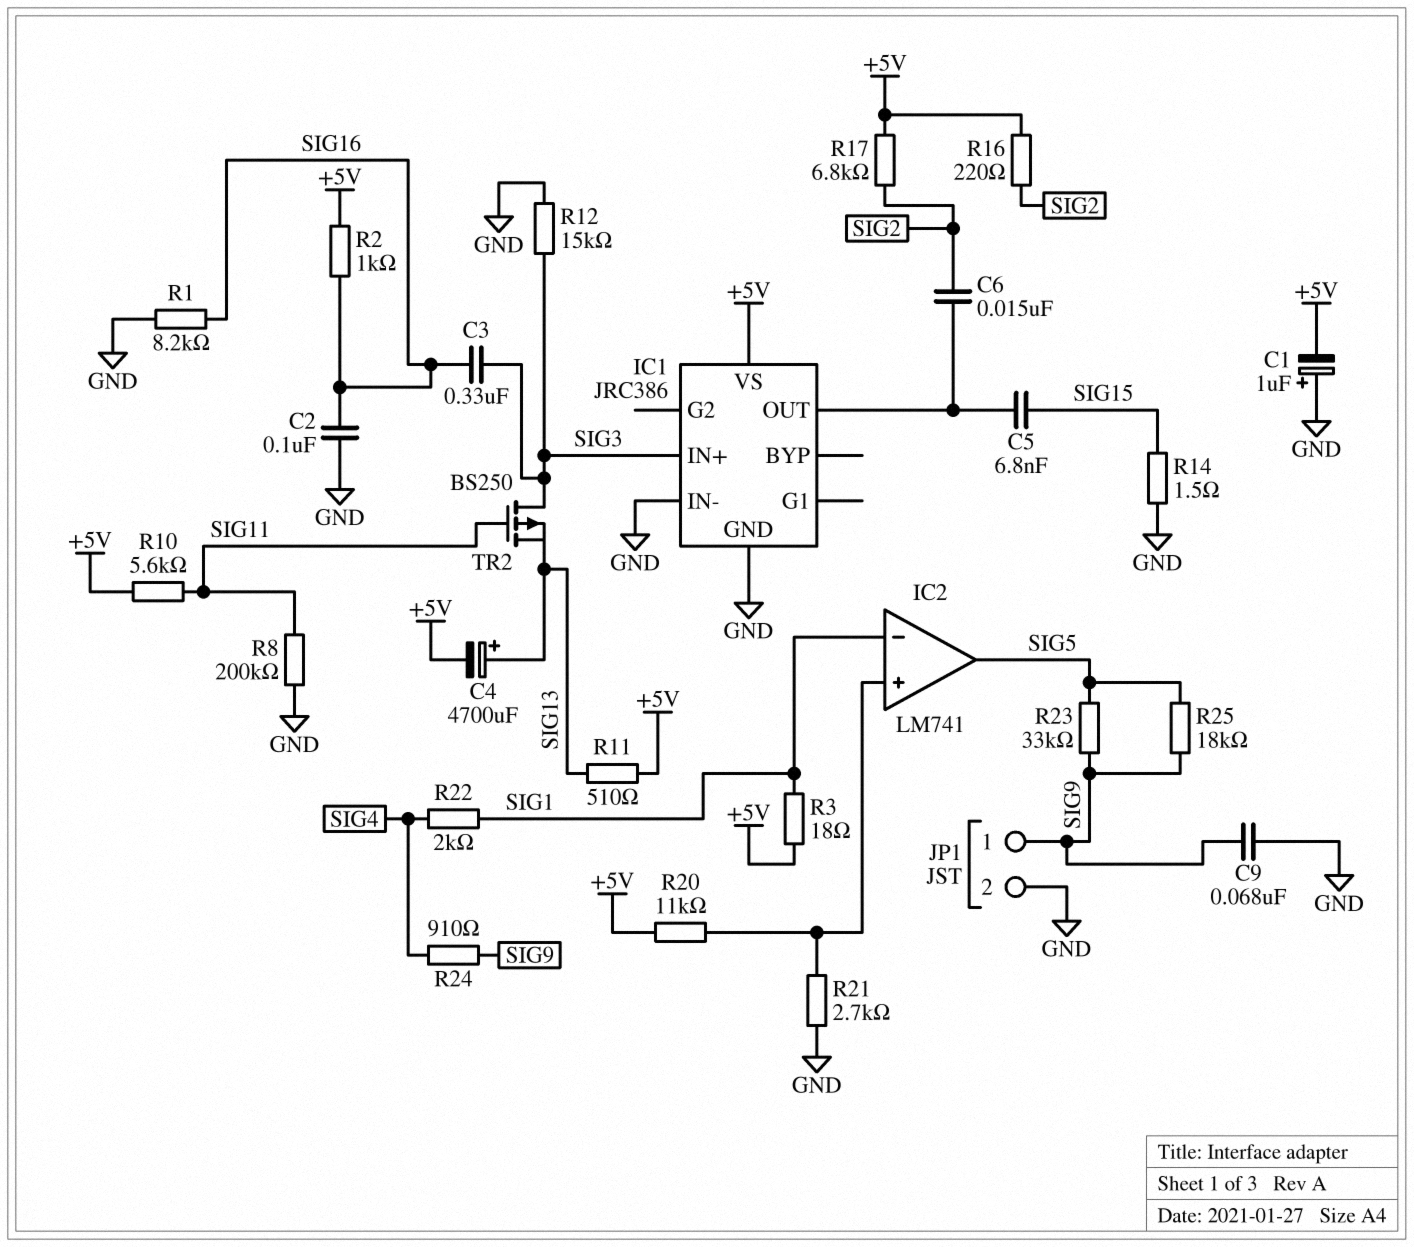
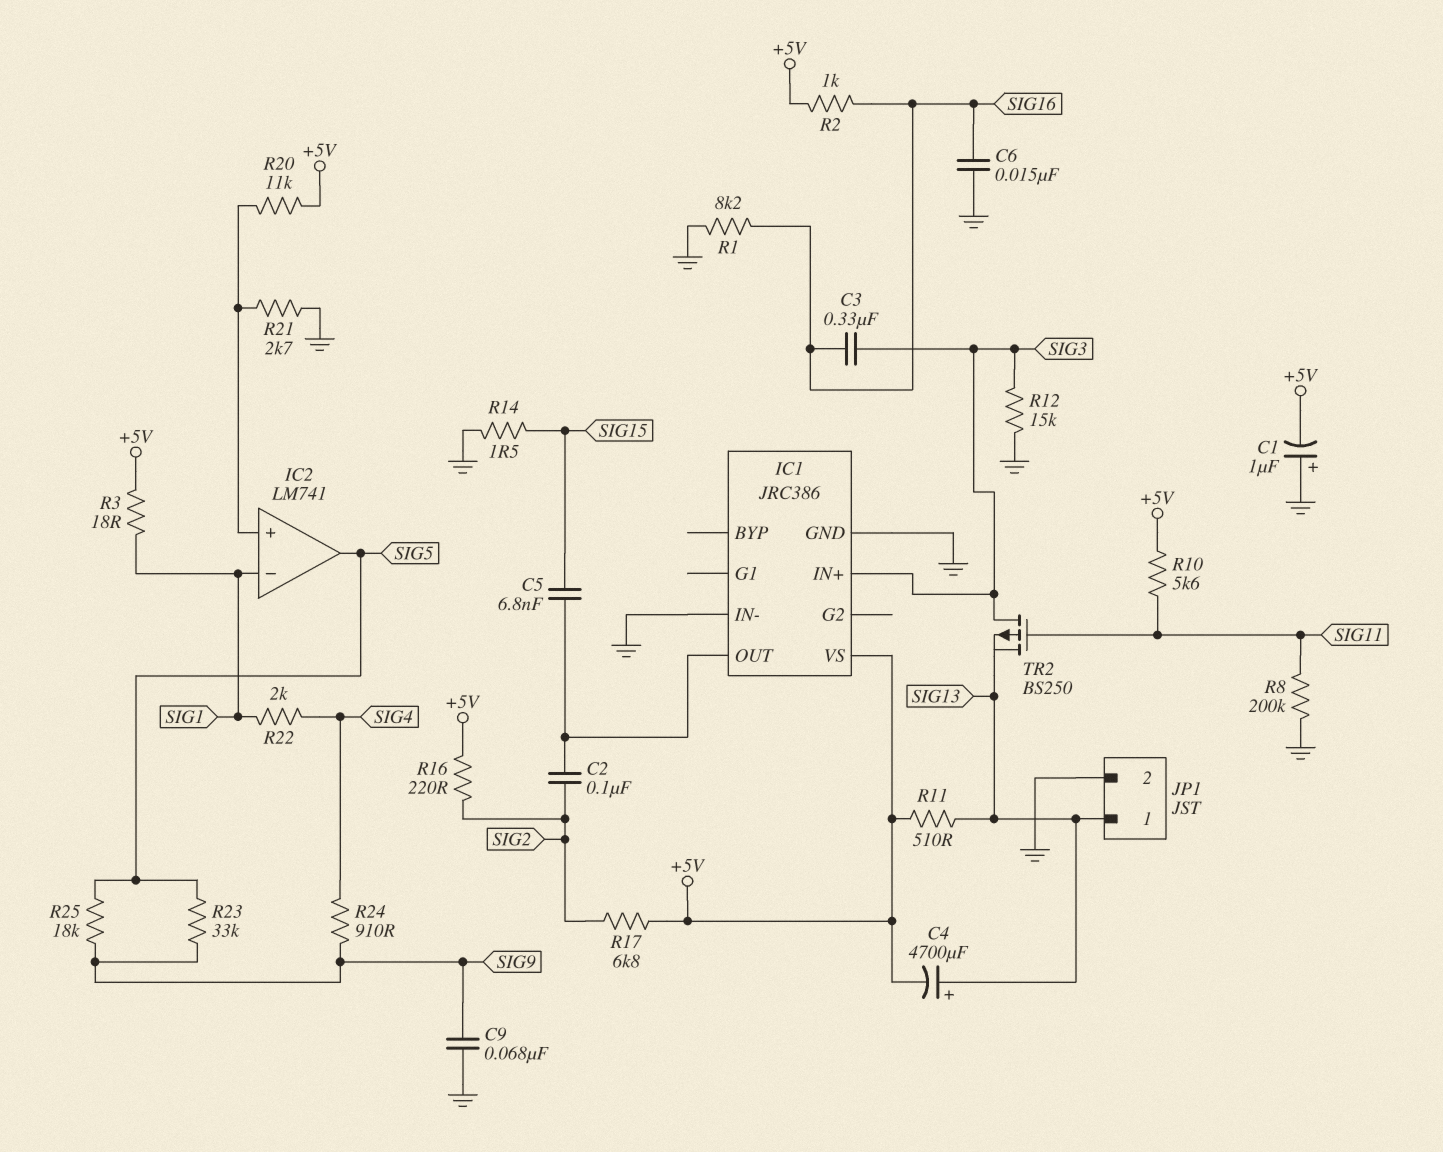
C2: 100nF (GND, SIG16) -> 100nF (IC1/OUT, SIG2)
C6: 15nF (IC1/OUT, SIG2) -> 15nF (GND, SIG16)
JP1 pin 1: SIG9 -> SIG13

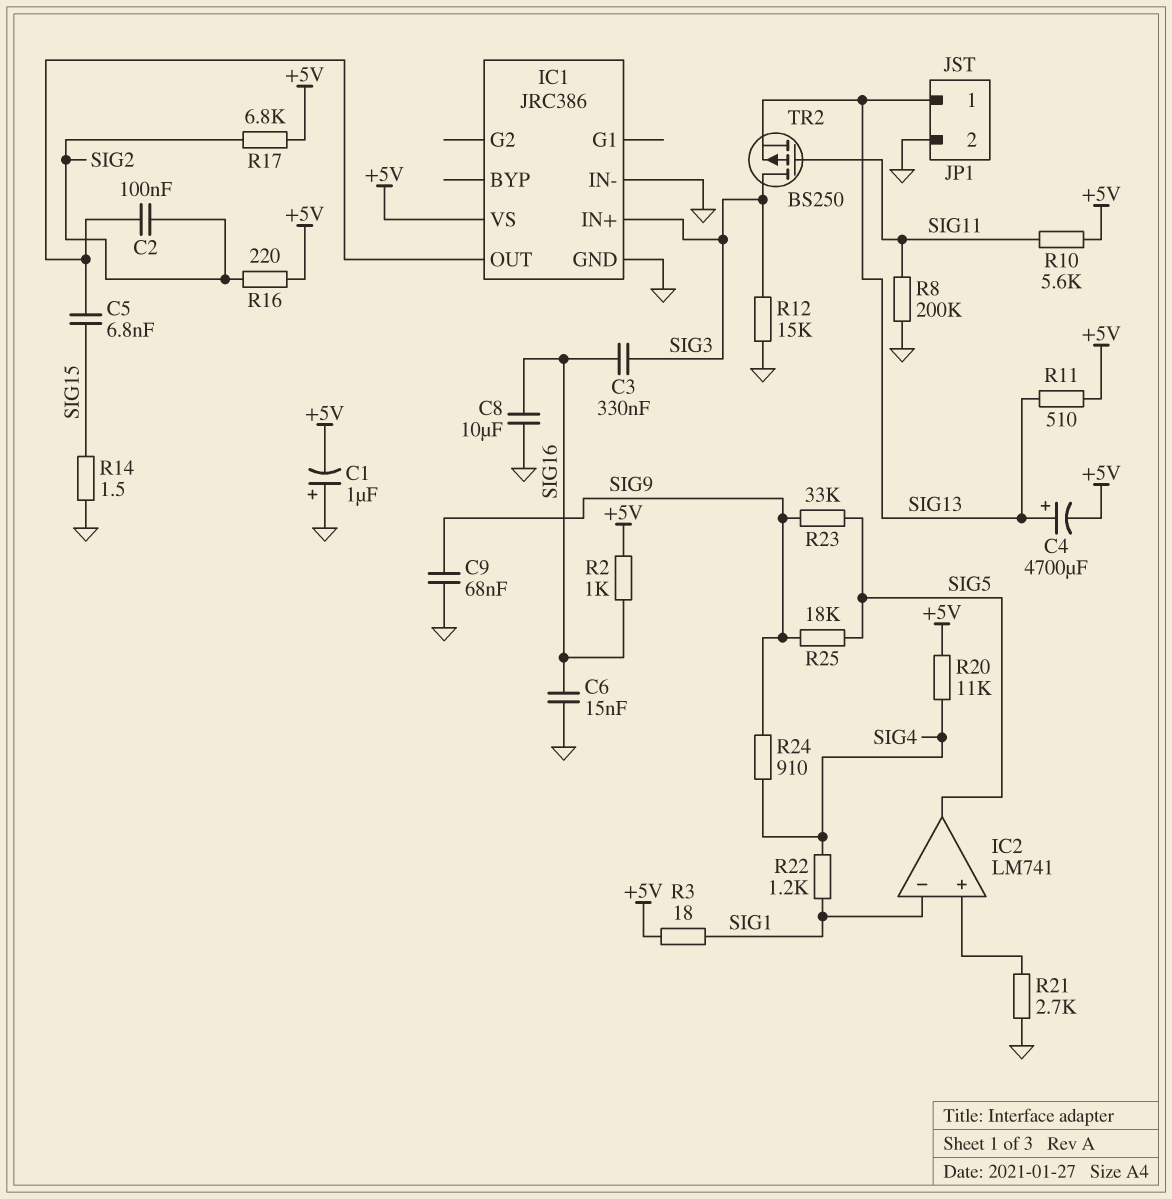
C8: none -> 10uF (GND, SIG16)
R1: 8.2k (GND, SIG16) -> none
R20: 11k (+5V, IC2/in+) -> 11k (+5V, SIG4)
R22: 2k (SIG1, SIG4) -> 1.2k (SIG1, SIG4)

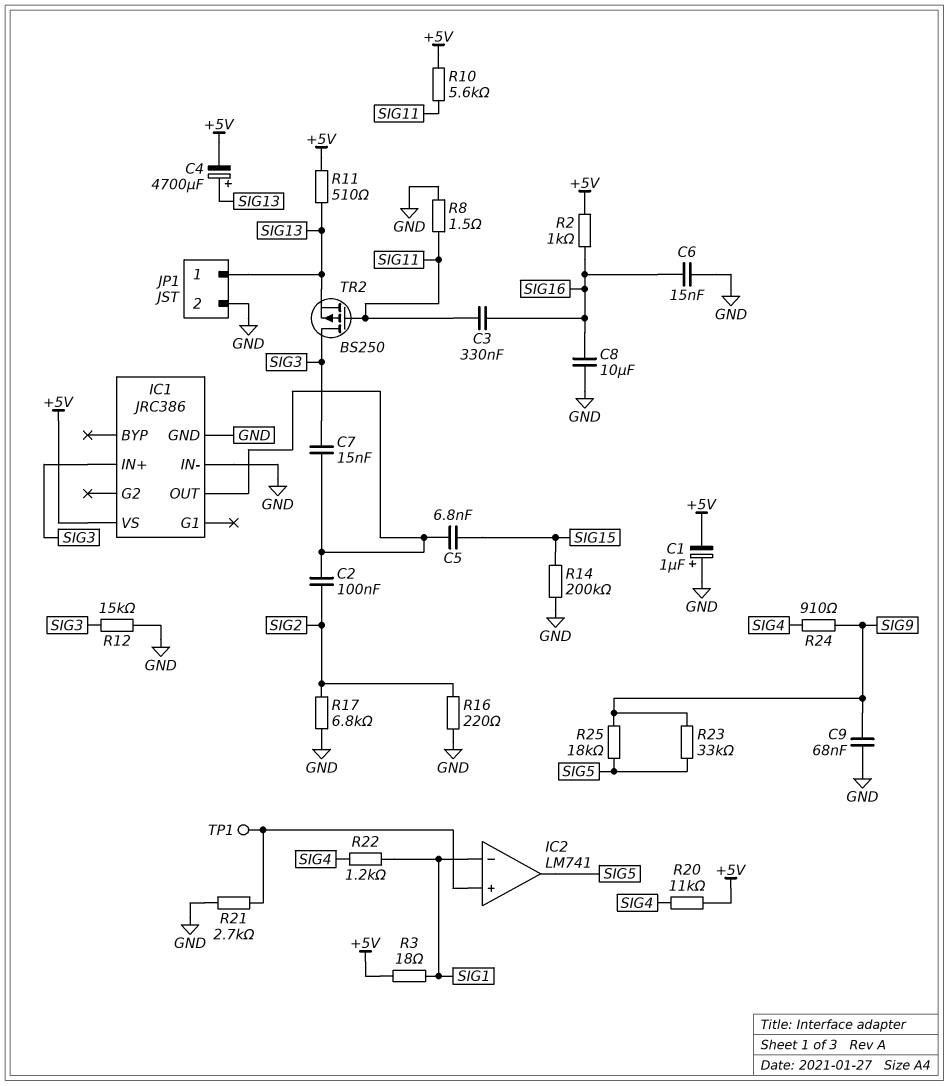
C3: 330nF (SIG3, SIG16) -> 330nF (SIG11, SIG16)
C7: none -> 15nF (IC1/OUT, SIG3)
R8: 200k (GND, SIG11) -> 1.5 (GND, SIG11)
R14: 1.5 (GND, SIG15) -> 200k (GND, SIG15)
R16: 220 (+5V, SIG2) -> 220 (GND, SIG2)
R17: 6.8k (+5V, SIG2) -> 6.8k (GND, SIG2)
TP1: none -> test point (IC2/in+)

